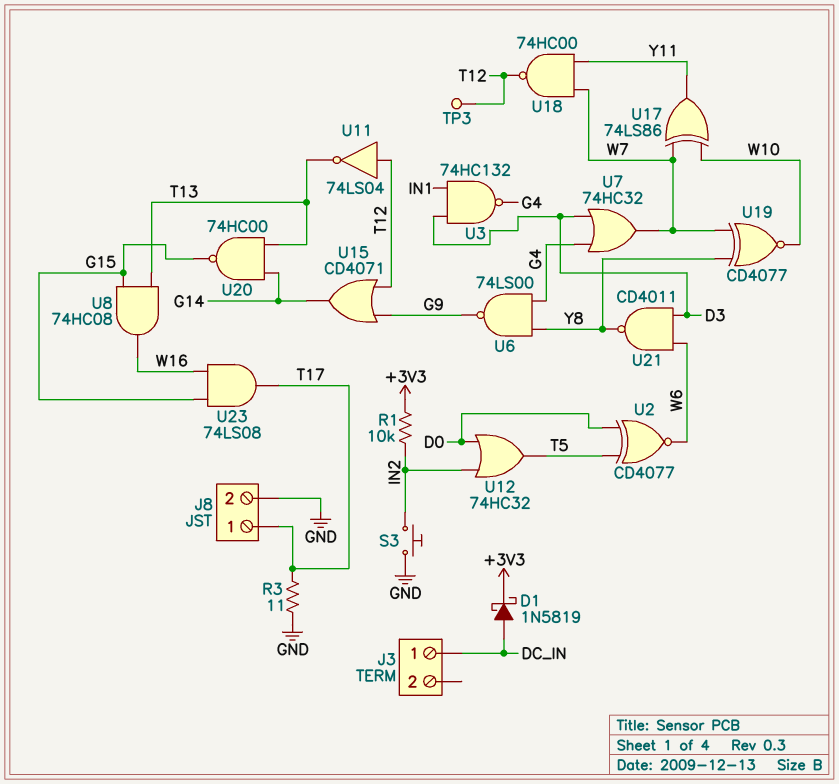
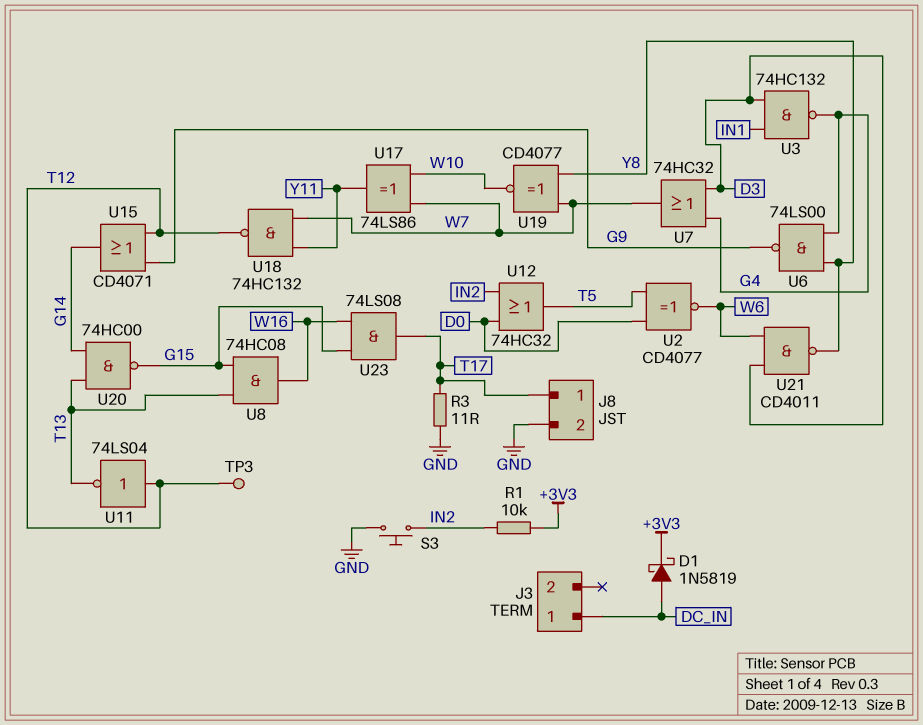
U18: NAND 74HC00 (in W7, in Y11, out T12) -> NAND 74HC132 (in W7, in Y11, out T12)

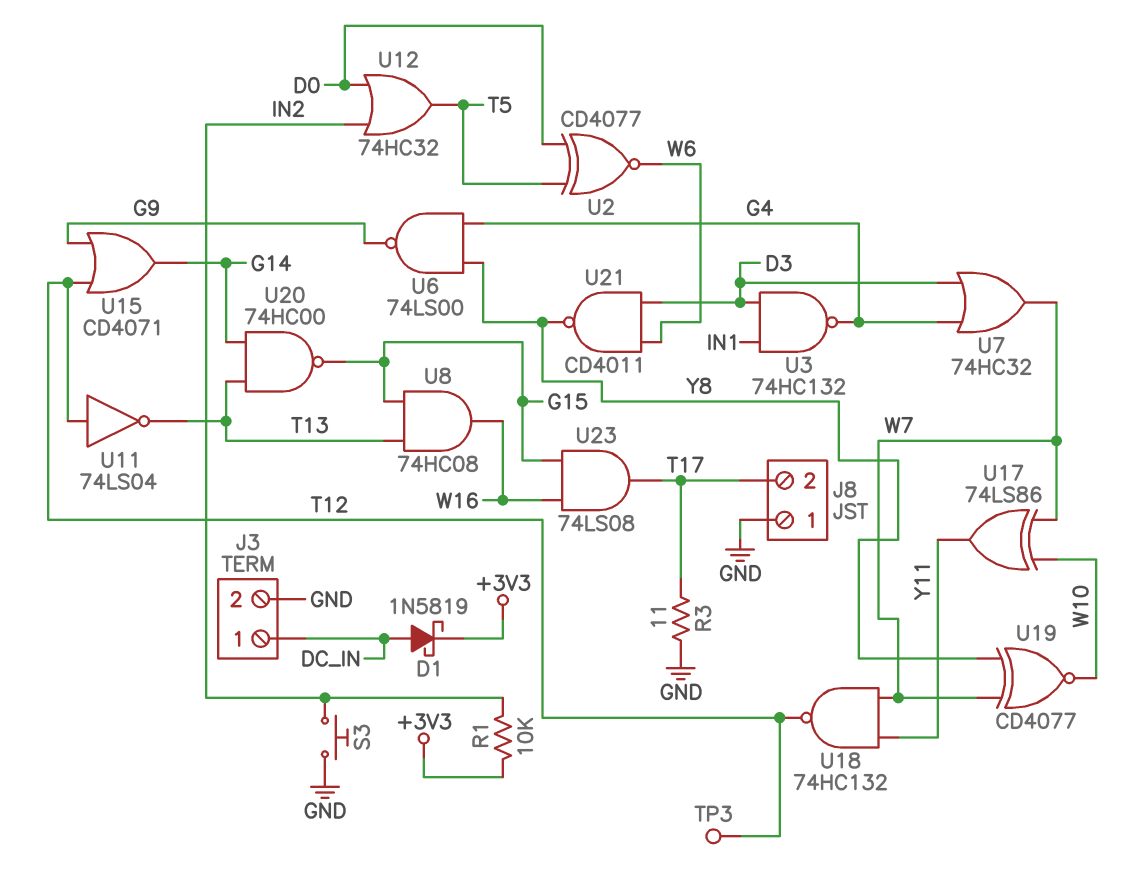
J3 pin 2: none -> GND
J8 pin 1: T17 -> GND
J8 pin 2: GND -> T17

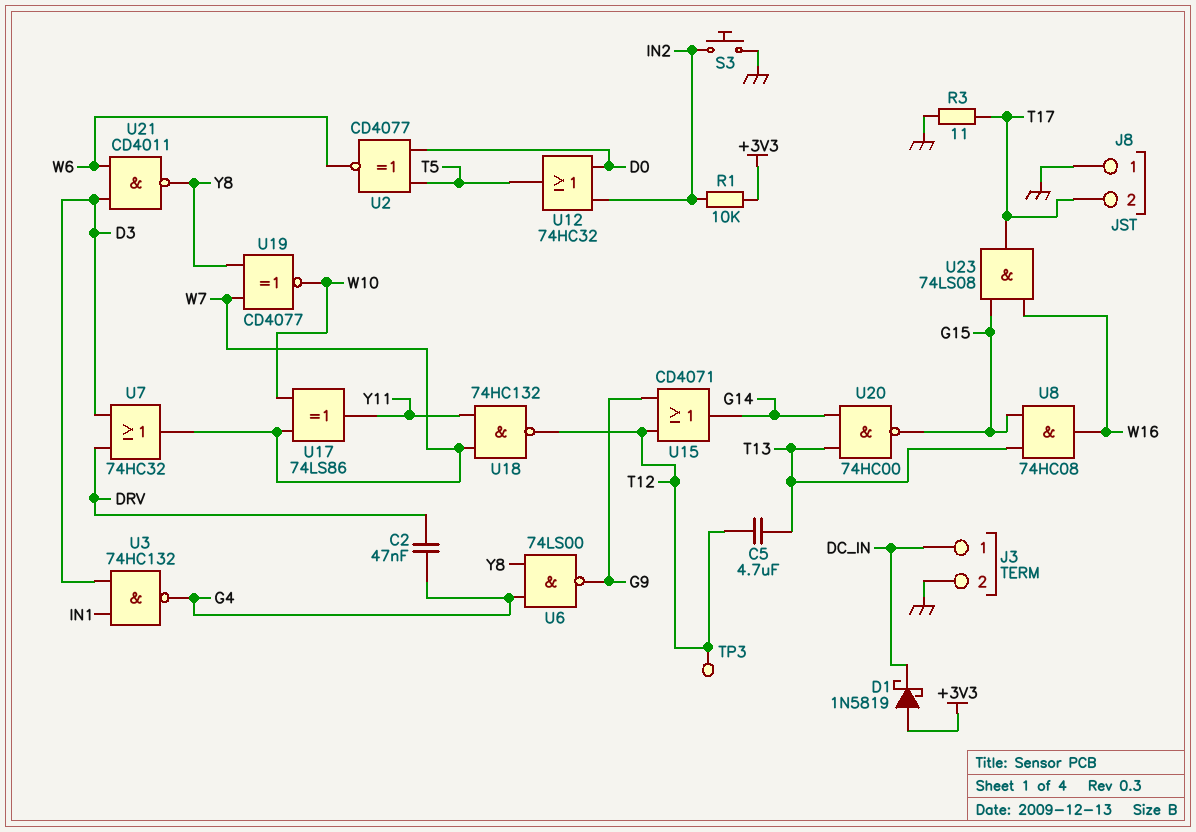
C2: none -> 47nF (DRV, G4)
C5: none -> 4.7uF (T12, T13)
D1: schottky 1N5819 (A DC_IN, K +3V3) -> schottky 1N5819 (A +3V3, K DC_IN)
U7: OR 74HC32 (in D3, in G4, out W7) -> OR 74HC32 (in D3, in DRV, out W7)
U11: NOT 74LS04 (in T12, out T13) -> none

